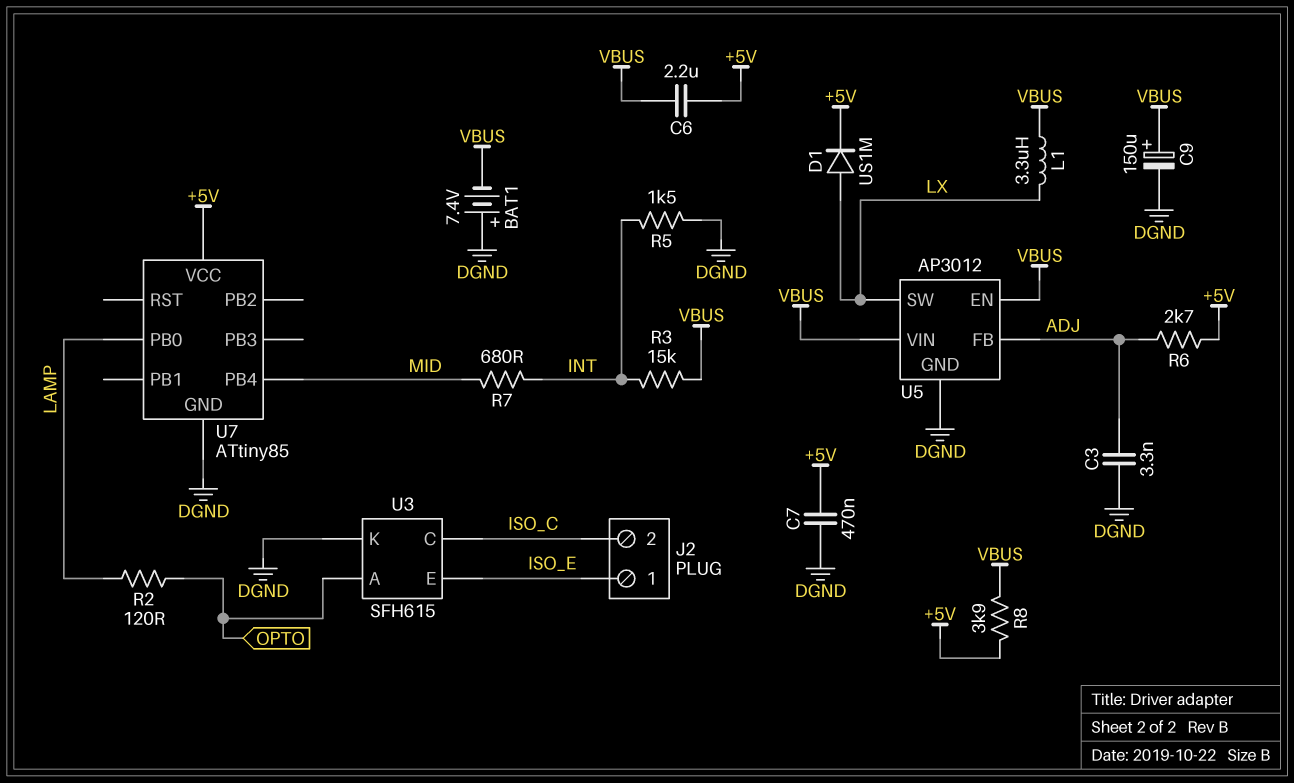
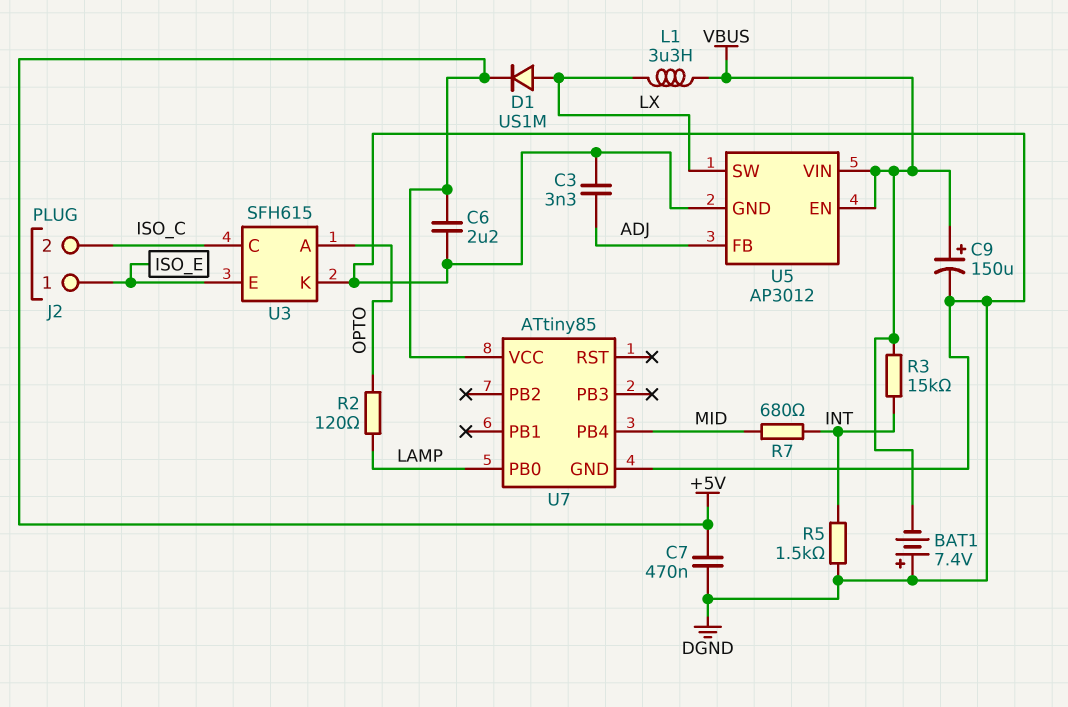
C6: 2.2uF (+5V, VBUS) -> 2.2uF (+5V, DGND)
R6: 2.7k (+5V, ADJ) -> none
R8: 3.9k (+5V, VBUS) -> none

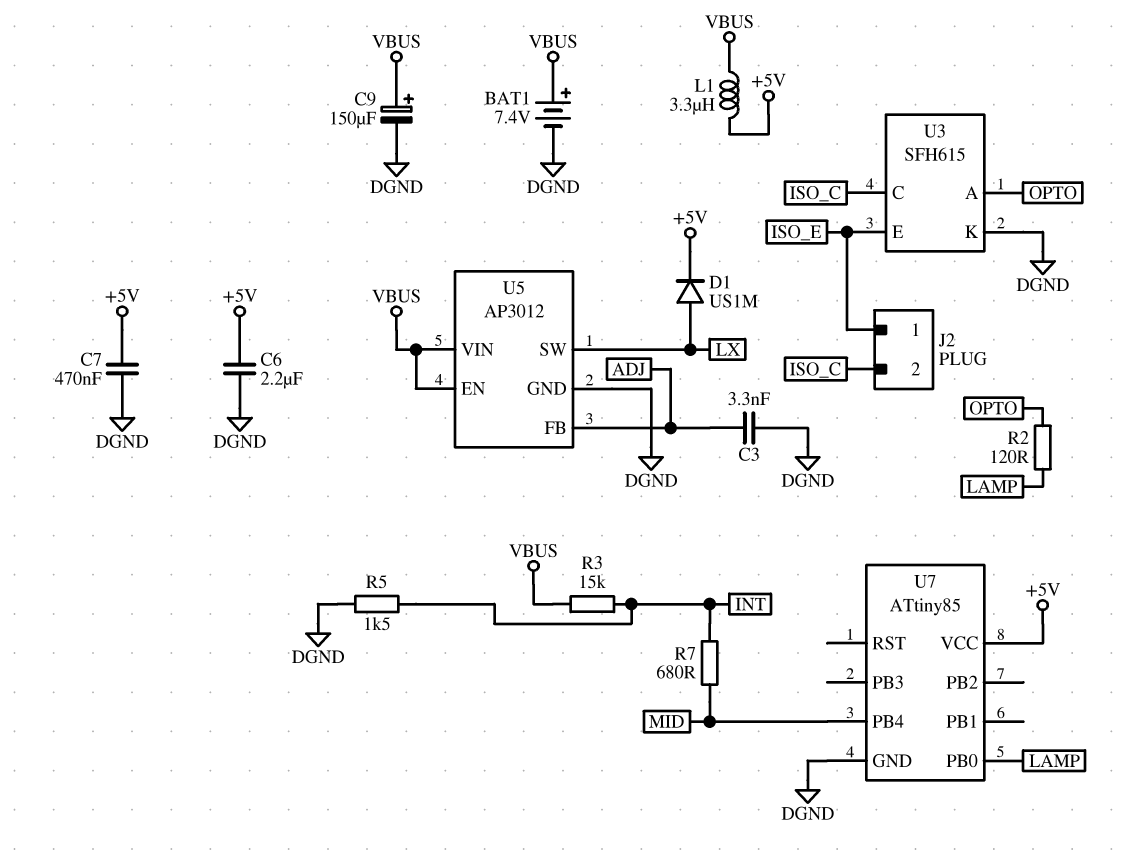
BAT1: 7.4V (plus DGND, minus VBUS) -> 7.4V (plus VBUS, minus DGND)
L1: 3.3uH (LX, VBUS) -> 3.3uH (+5V, VBUS)

